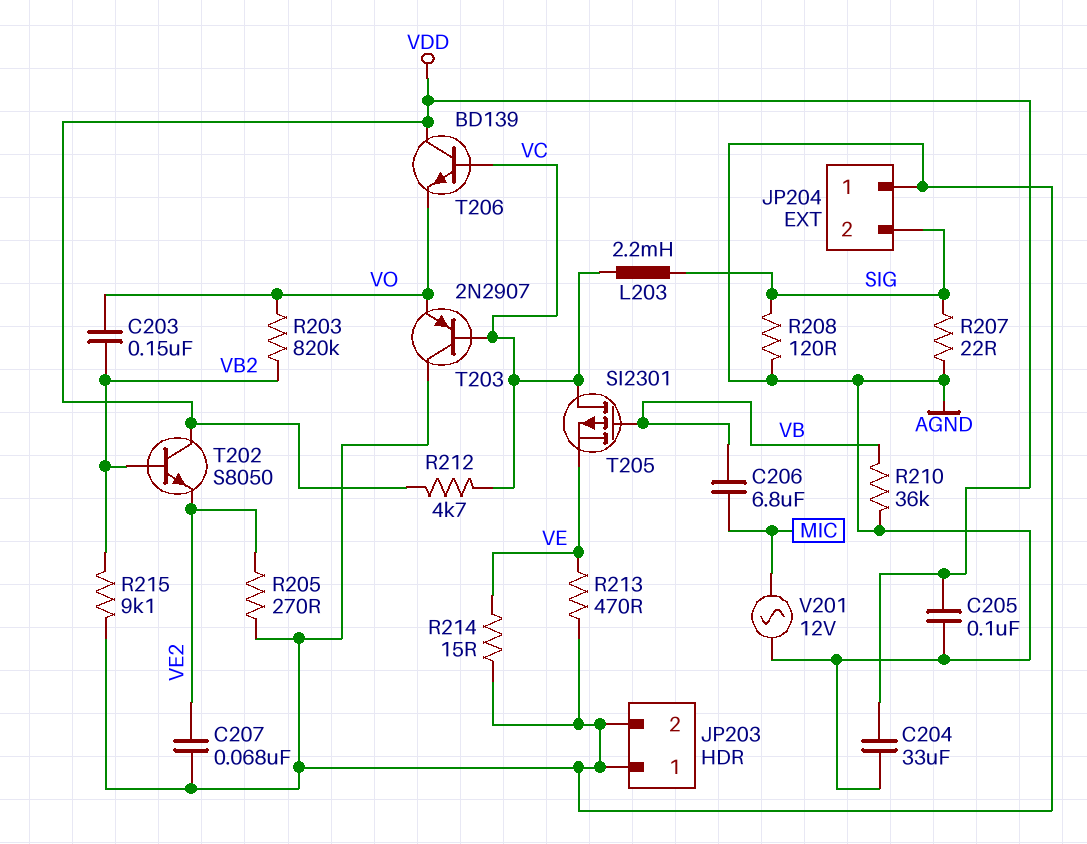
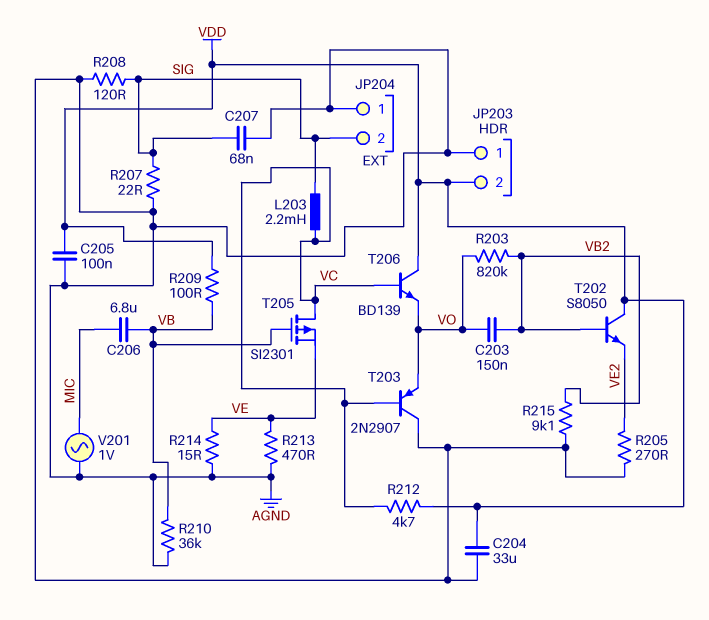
C207: 68nF (AGND, VE2) -> 68nF (AGND, SIG)
JP203 pin 2: AGND -> VDD
R209: none -> 100 (VB, VDD)
V201: AC 12V (AGND, MIC) -> AC 1V (AGND, MIC)

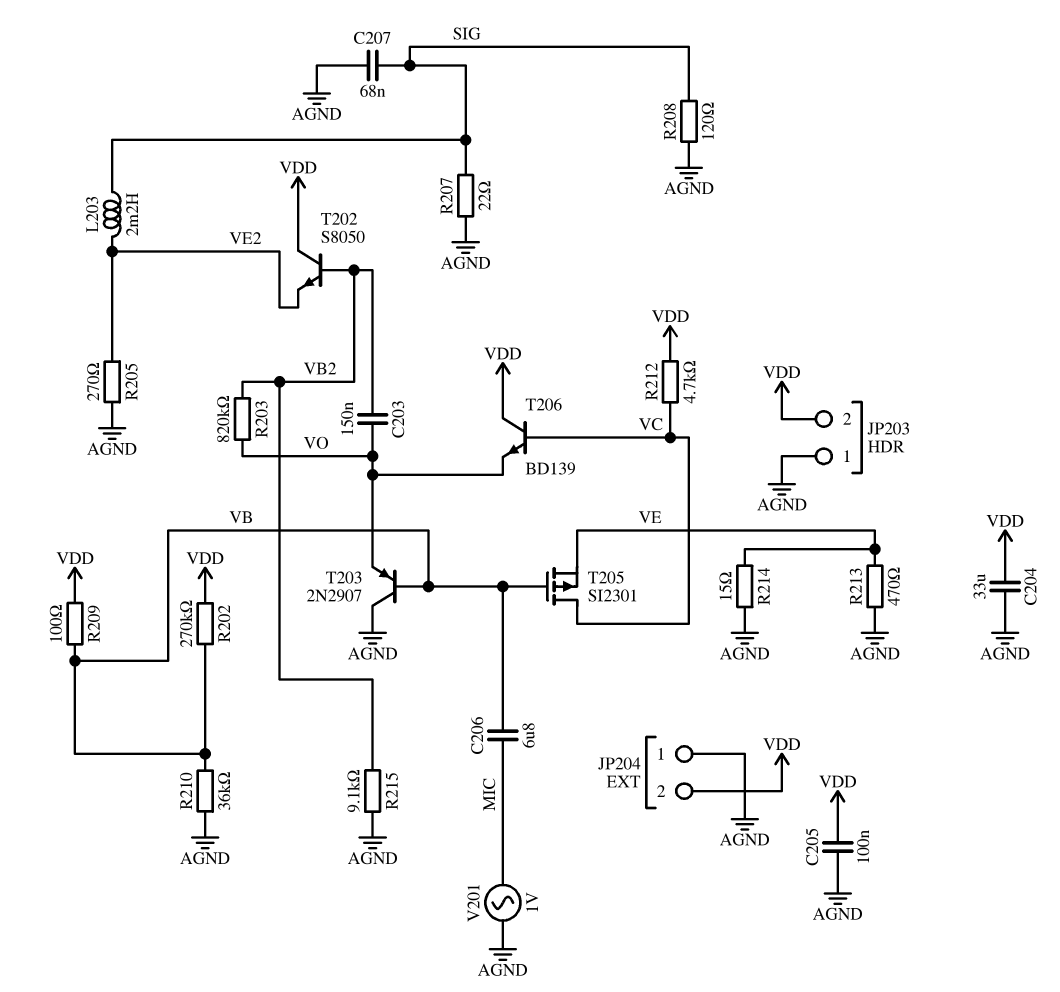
JP204 pin 2: SIG -> VDD
L203: 2.2mH (SIG, VC) -> 2.2mH (SIG, VE2)
R202: none -> 270k (VB, VDD)
T203: PNP 2N2907 (B VC, C AGND, E VO) -> PNP 2N2907 (B VB, C AGND, E VO)

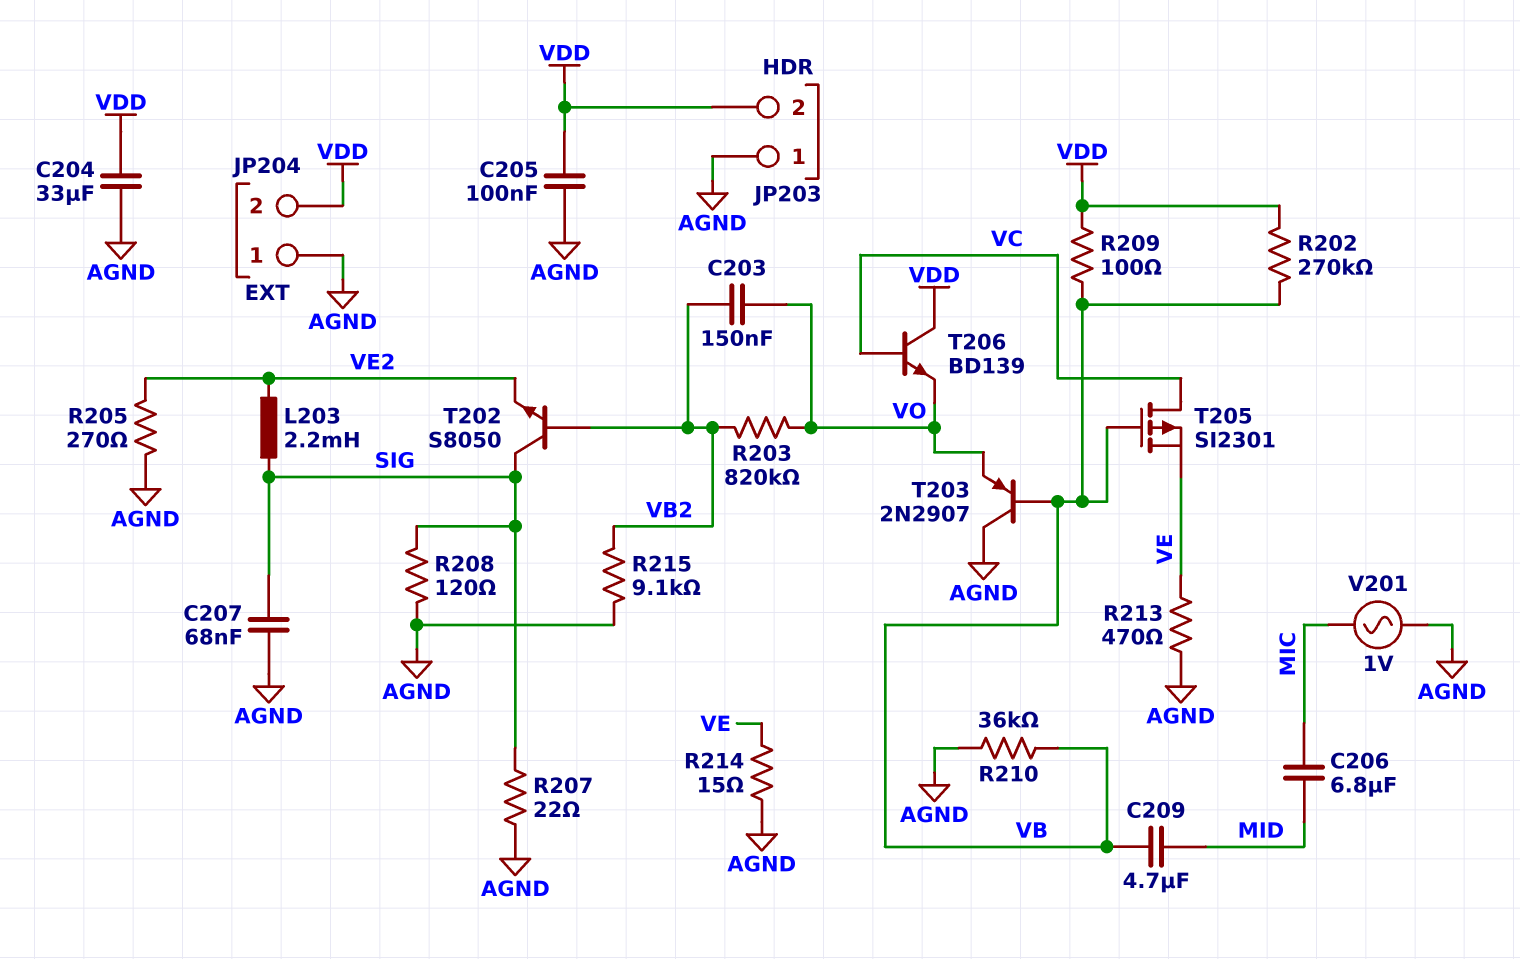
C206: 6.8uF (MIC, VB) -> 6.8uF (MIC, MID)
C209: none -> 4.7uF (MID, VB)
R212: 4.7k (VC, VDD) -> none
T202: NPN S8050 (B VB2, C VDD, E VE2) -> NPN S8050 (B VB2, C SIG, E VE2)

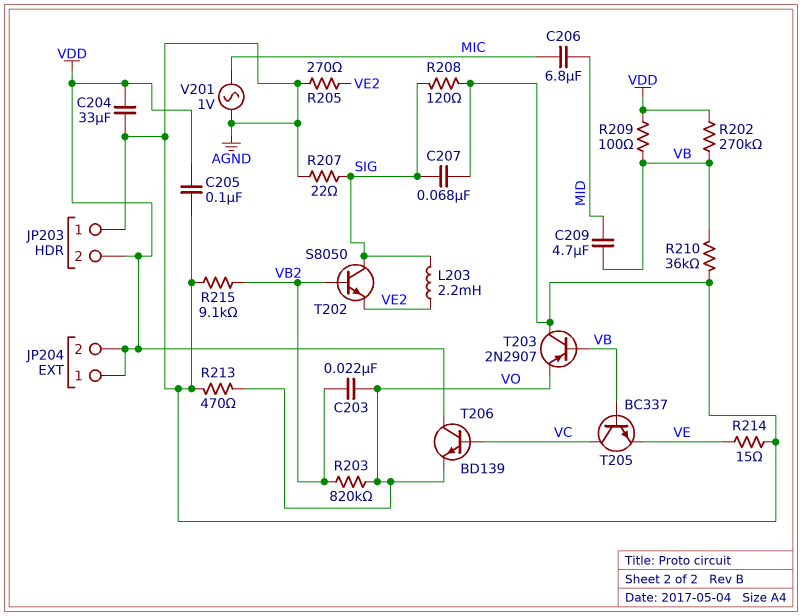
C203: 150nF (VB2, VO) -> 22nF (VB2, VO)
JP204 pin 1: AGND -> VDD
R213: 470 (AGND, VE) -> 470 (AGND, VO)
T205: PMOS SI2301 (G VB, D VC, S VE) -> NPN BC337 (B VB, C VC, E VE)

